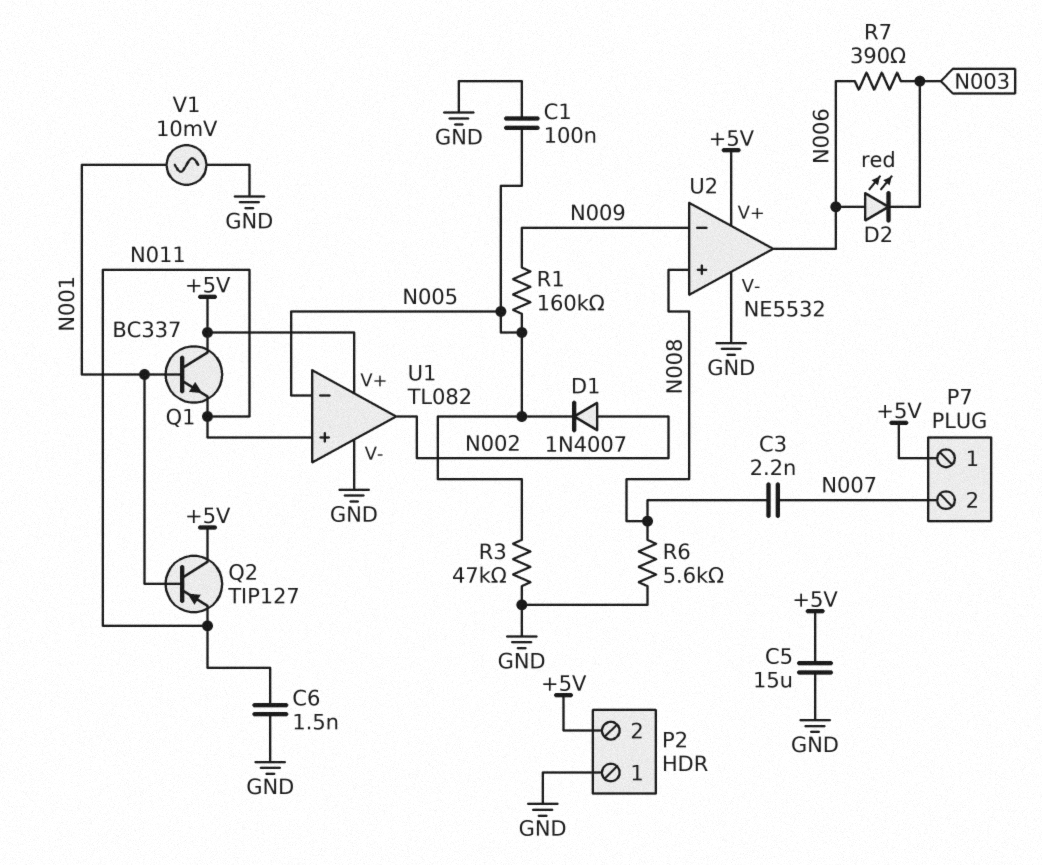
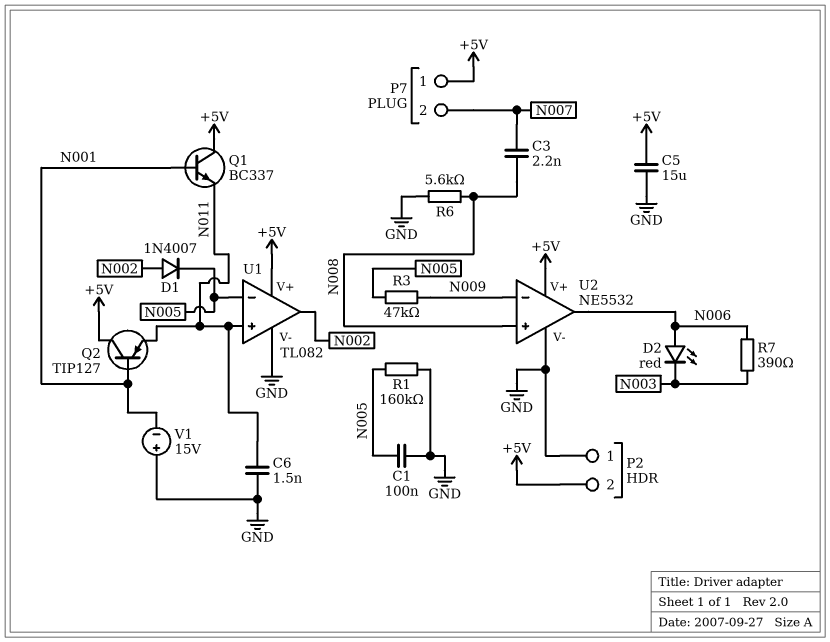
R1: 160k (N005, N009) -> 160k (GND, N005)
R3: 47k (GND, N005) -> 47k (N005, N009)
V1: AC 10mV (GND, N001) -> 15V (plus GND, minus N001)

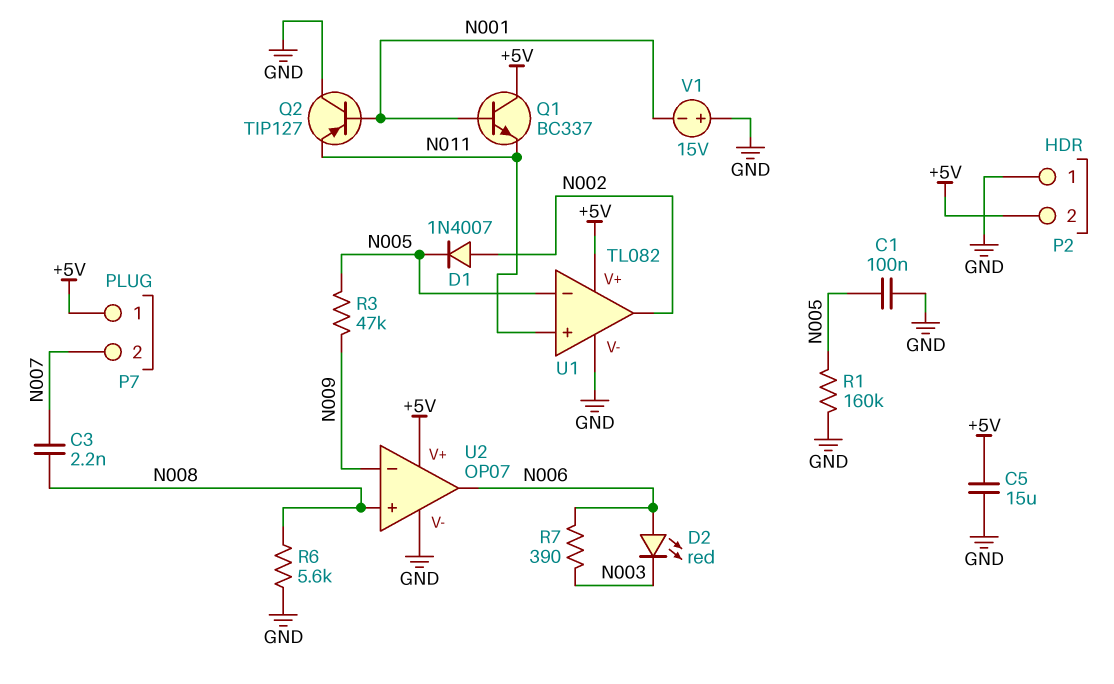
C6: 1.5nF (GND, N011) -> none
Q2: PNP TIP127 (B N001, C +5V, E N011) -> PNP TIP127 (B N001, C GND, E N011)
U2: NE5532 -> OP07

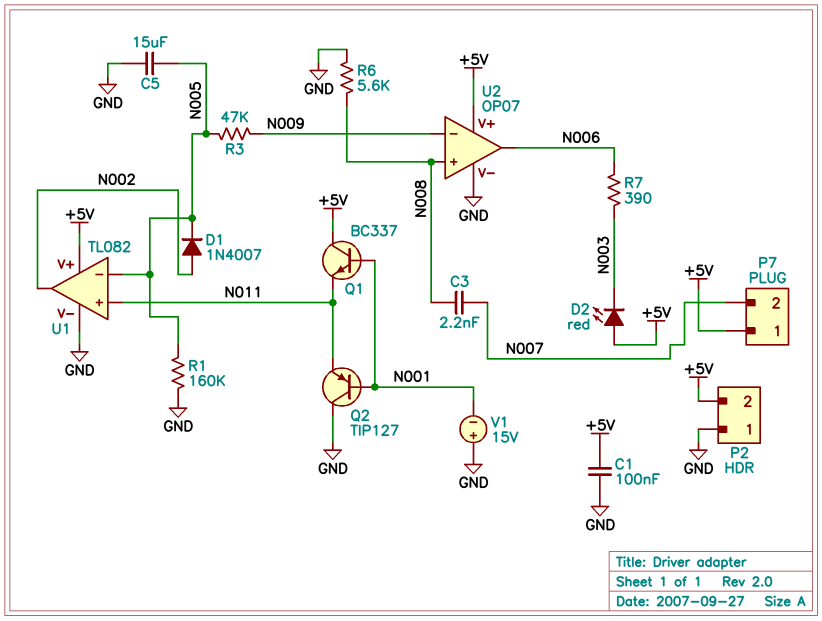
C1: 100nF (GND, N005) -> 100nF (+5V, GND)
C5: 15uF (+5V, GND) -> 15uF (GND, N005)
D2: LED red (A N006, K N003) -> LED red (A +5V, K N003)

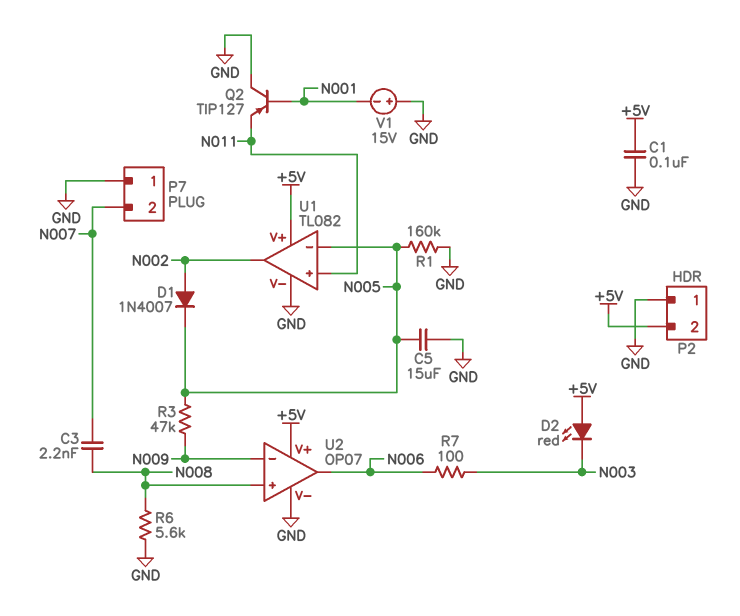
P7 pin 1: +5V -> GND
Q1: NPN BC337 (B N001, C +5V, E N011) -> none
R7: 390 (N003, N006) -> 100 (N003, N006)

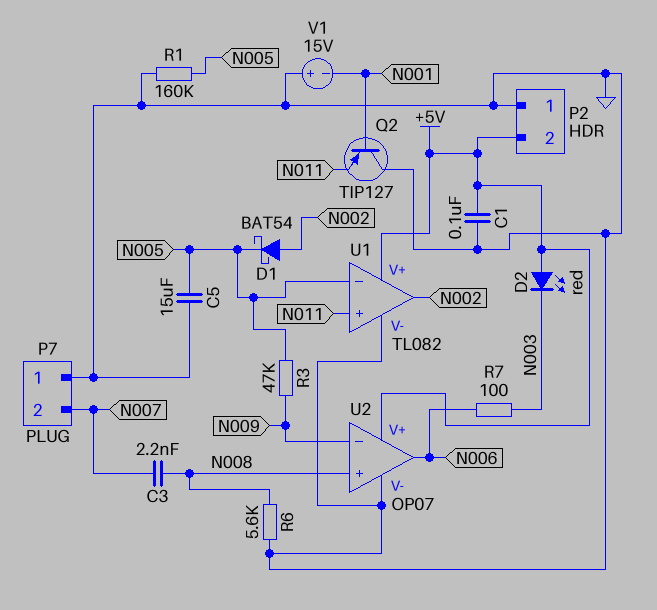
D1: diode 1N4007 (A N002, K N005) -> schottky BAT54 (A N002, K N005)

